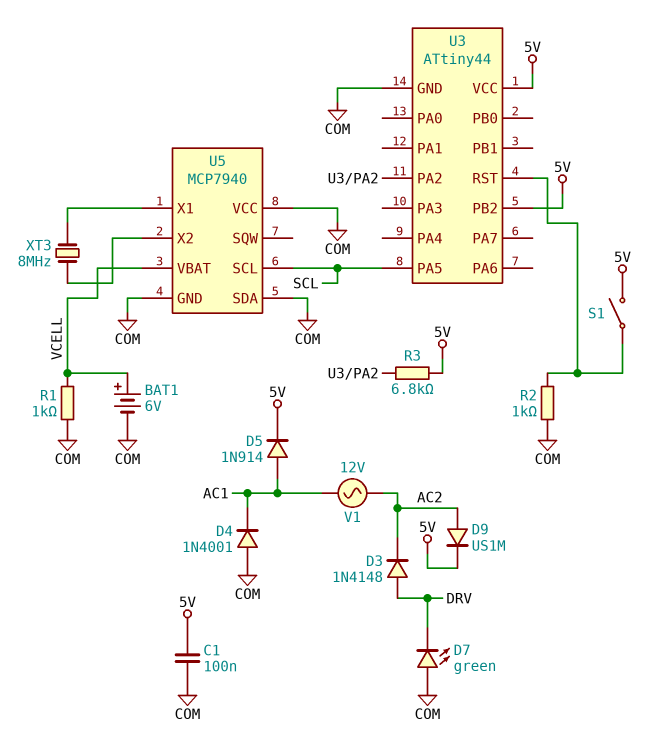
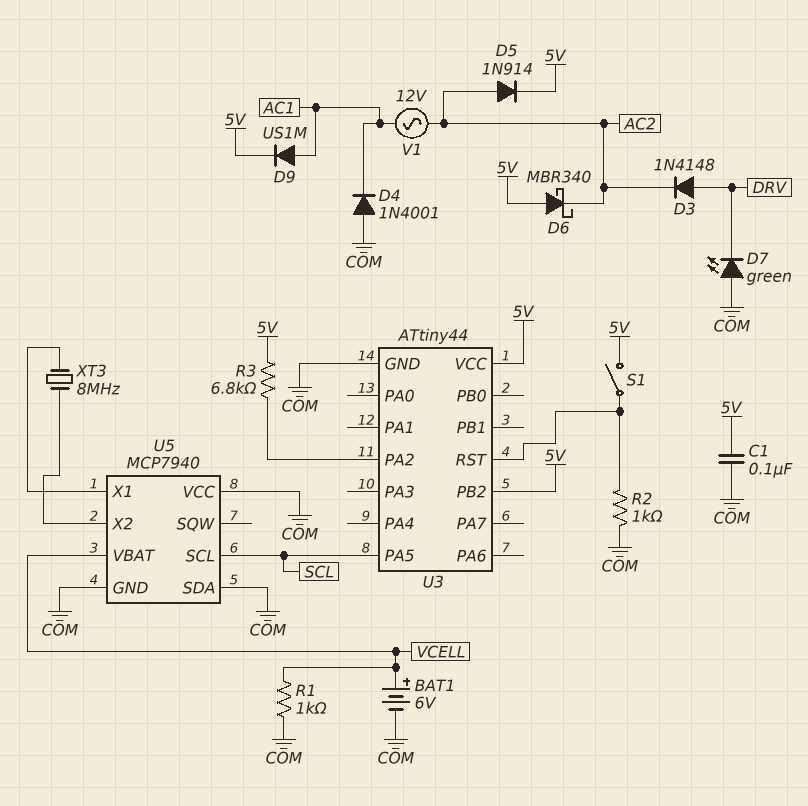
D5: diode 1N914 (A AC1, K 5V) -> diode 1N914 (A AC2, K 5V)
D6: none -> schottky MBR340 (A 5V, K AC2)
D9: diode US1M (A AC2, K 5V) -> diode US1M (A AC1, K 5V)

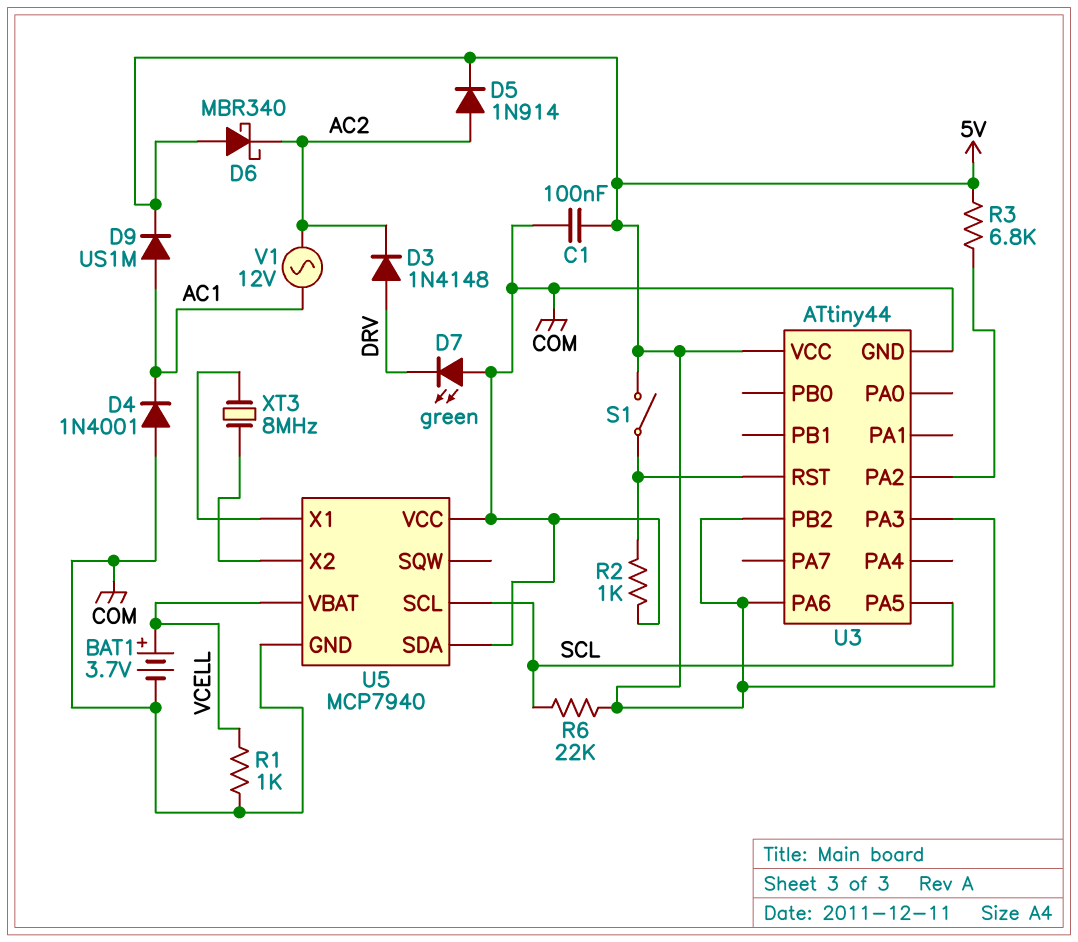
BAT1: 6V (plus VCELL, minus COM) -> 3.7V (plus VCELL, minus COM)
R6: none -> 22k (5V, SCL)
U3 pin PA3: none -> 5V
U3 pin PA6: none -> 5V

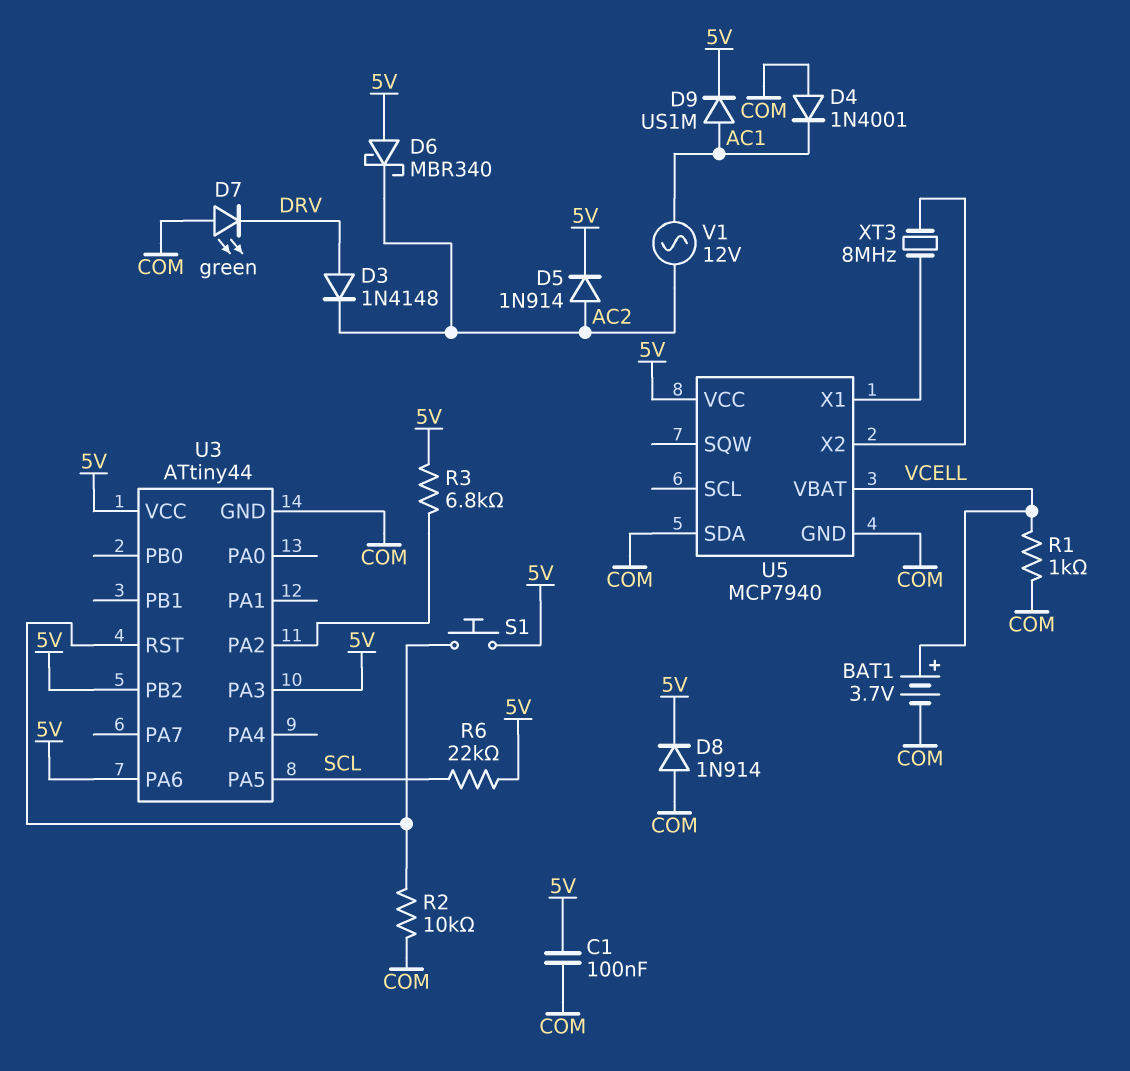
D8: none -> diode 1N914 (A COM, K 5V)
R2: 1k (COM, U3/RST) -> 10k (COM, U3/RST)
S1: switch (5V, U3/RST) -> button (5V, U3/RST)
U5 pin SCL: SCL -> none
U5 pin VCC: COM -> 5V

